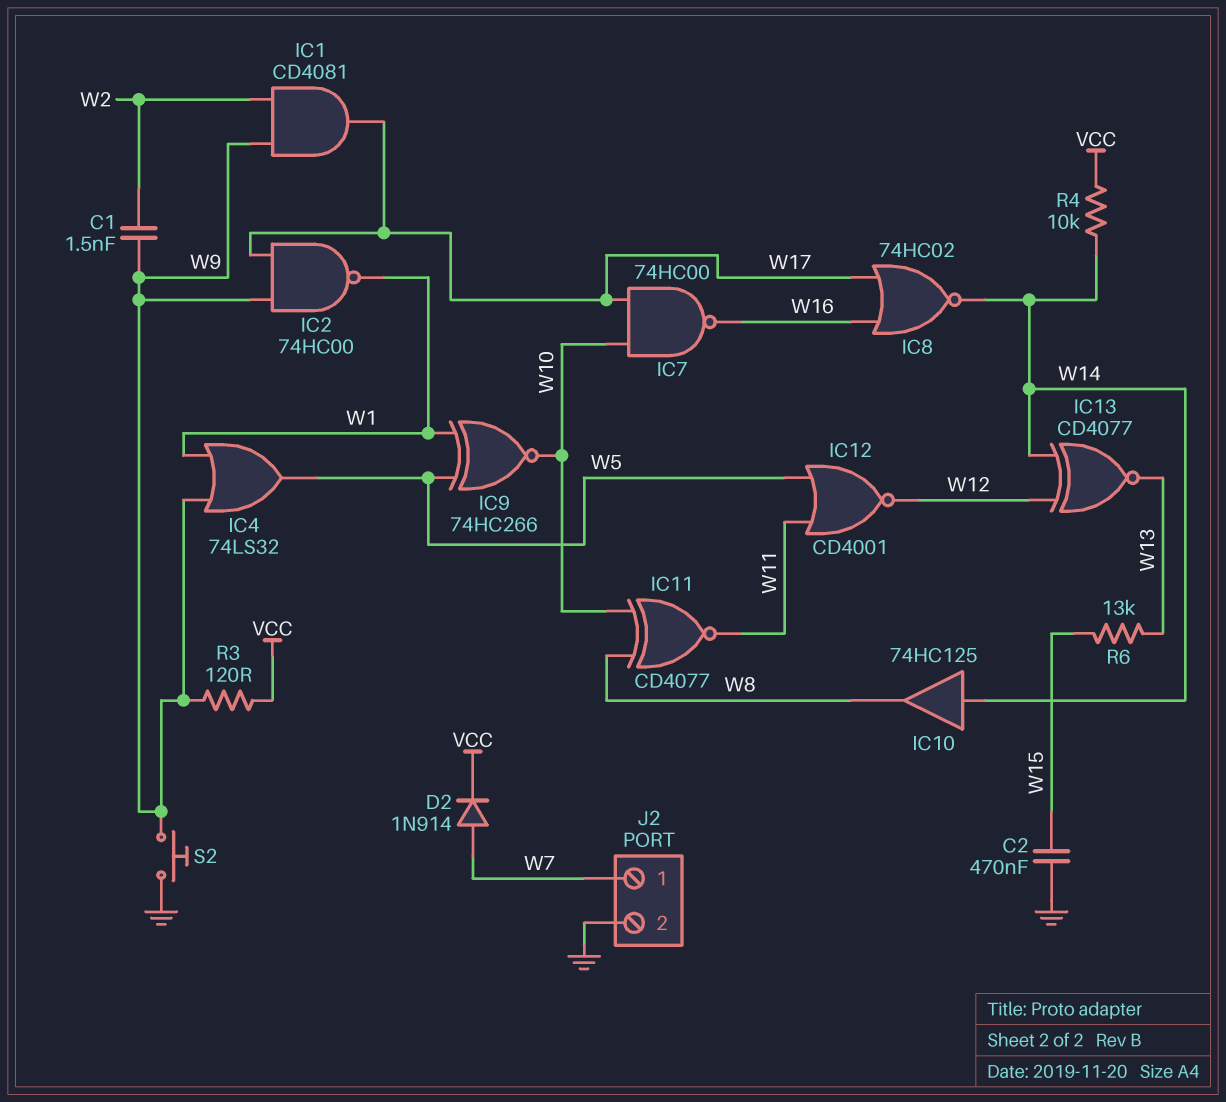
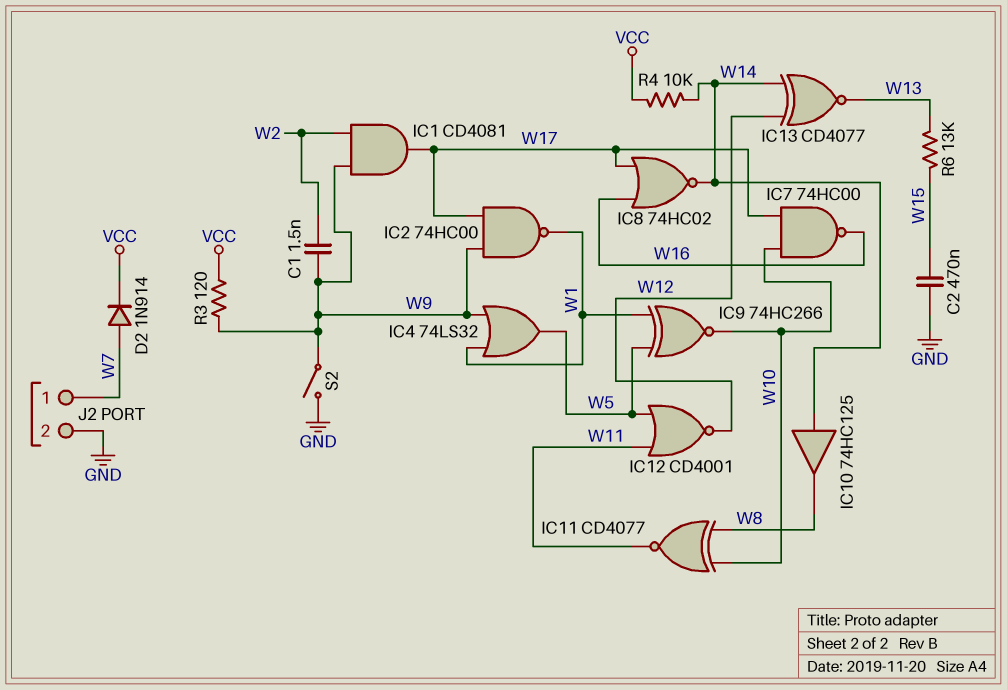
S2: button (GND, W9) -> switch (GND, W9)

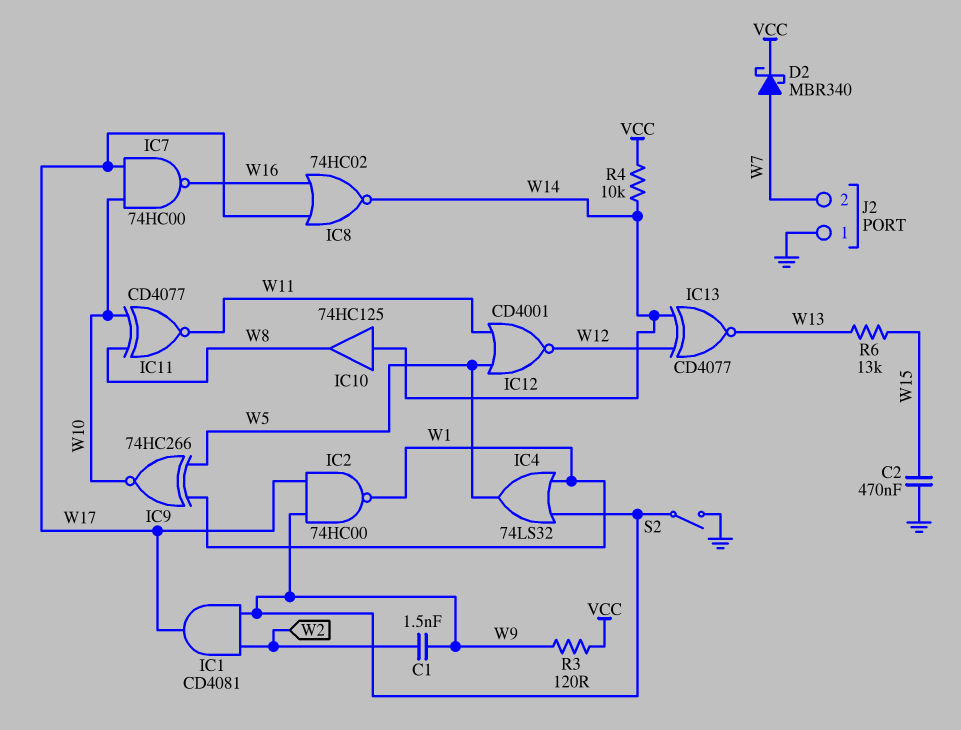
D2: diode 1N914 (A W7, K VCC) -> schottky MBR340 (A W7, K VCC)
J2 pin 1: W7 -> GND
J2 pin 2: GND -> W7

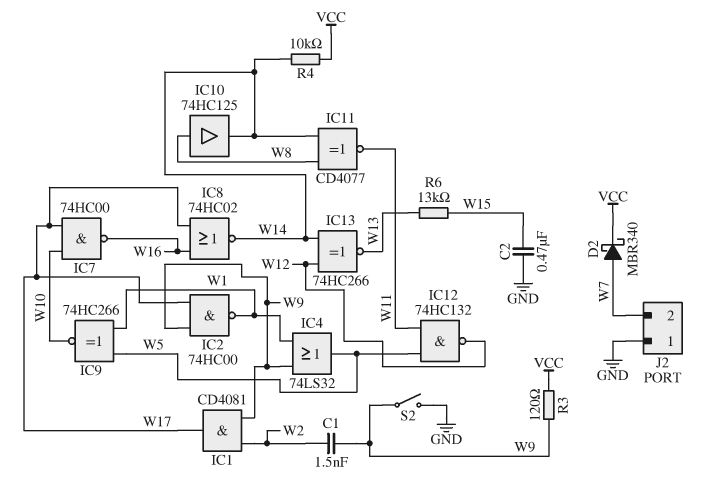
IC10: buffer 74HC125 (in W14, out W8) -> buffer 74HC125 (in W8, out W14)
IC11: XNOR CD4077 (in W8, in W10, out W11) -> XNOR CD4077 (in W8, in W14, out W11)
IC12: NOR CD4001 (in W5, in W11, out W12) -> NAND 74HC132 (in W5, in W11, out W12)
IC13: XNOR CD4077 (in W12, in W14, out W13) -> XNOR 74HC266 (in W12, in W14, out W13)

